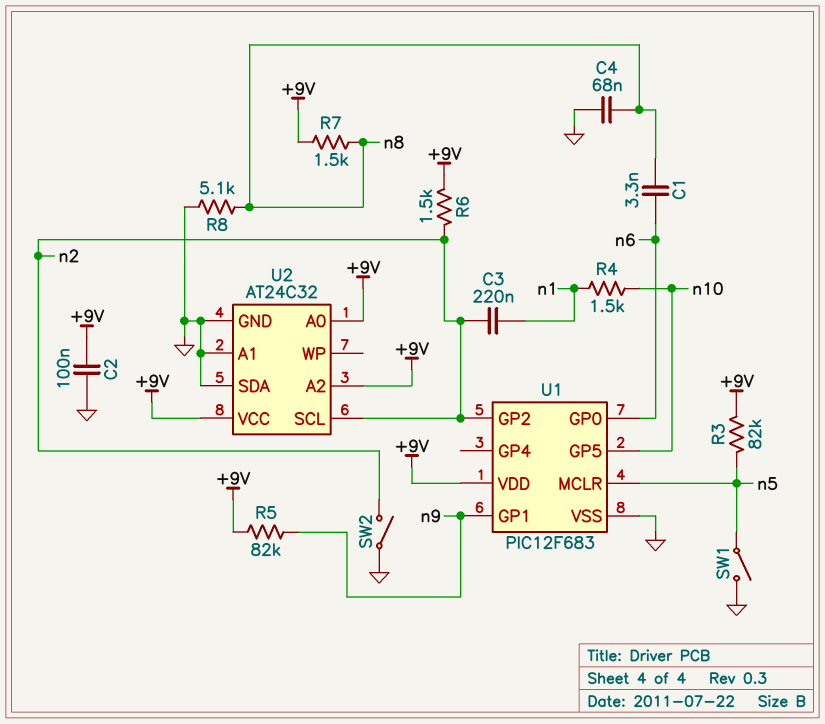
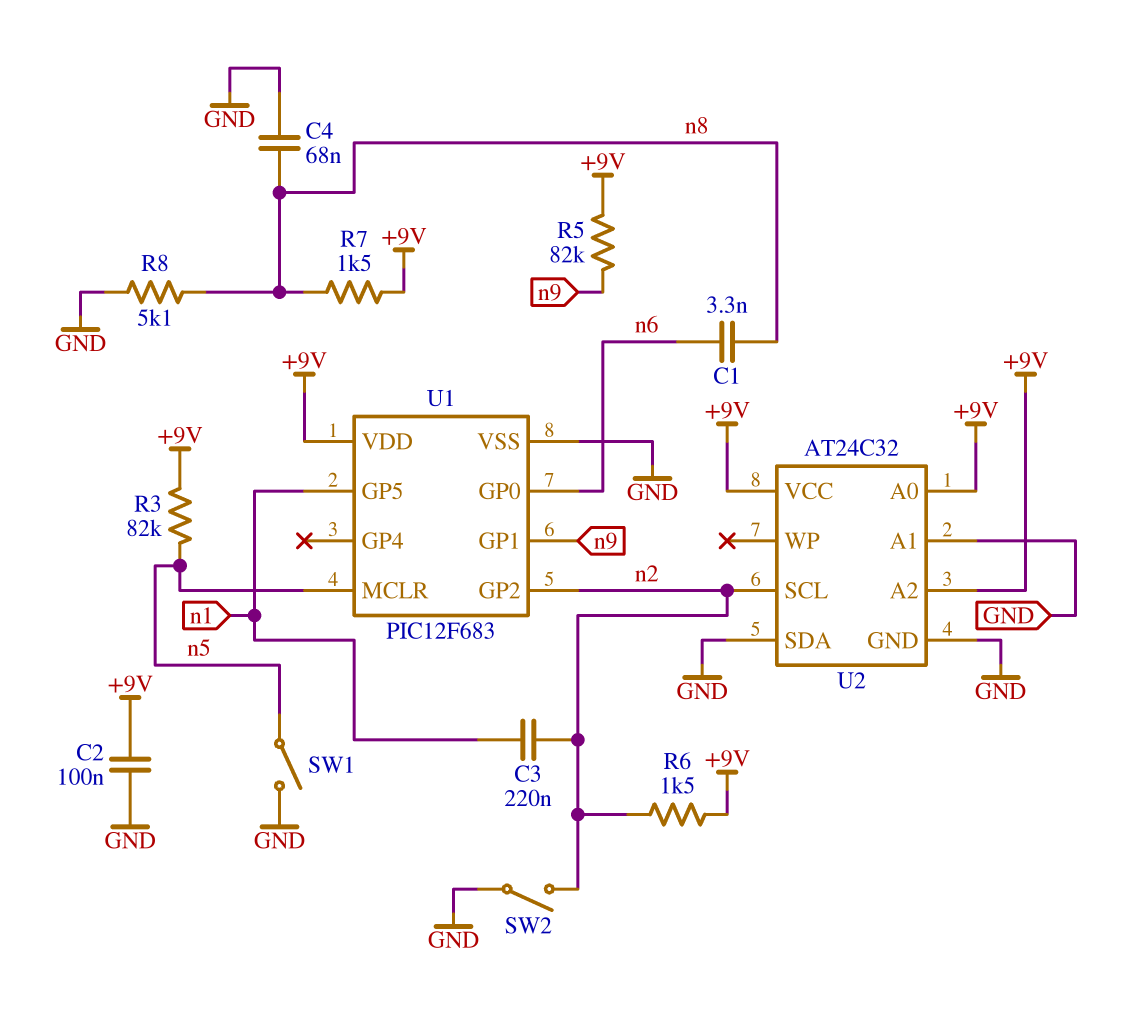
R4: 1.5k (n1, n10) -> none
U1 pin GP5: n10 -> n1

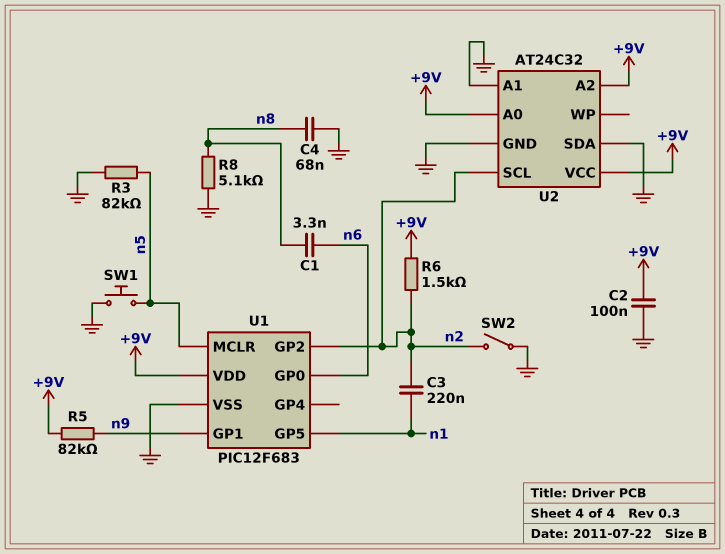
R3: 82k (+9V, n5) -> 82k (GND, n5)
R7: 1.5k (+9V, n8) -> none
SW1: switch (GND, n5) -> button (GND, n5)

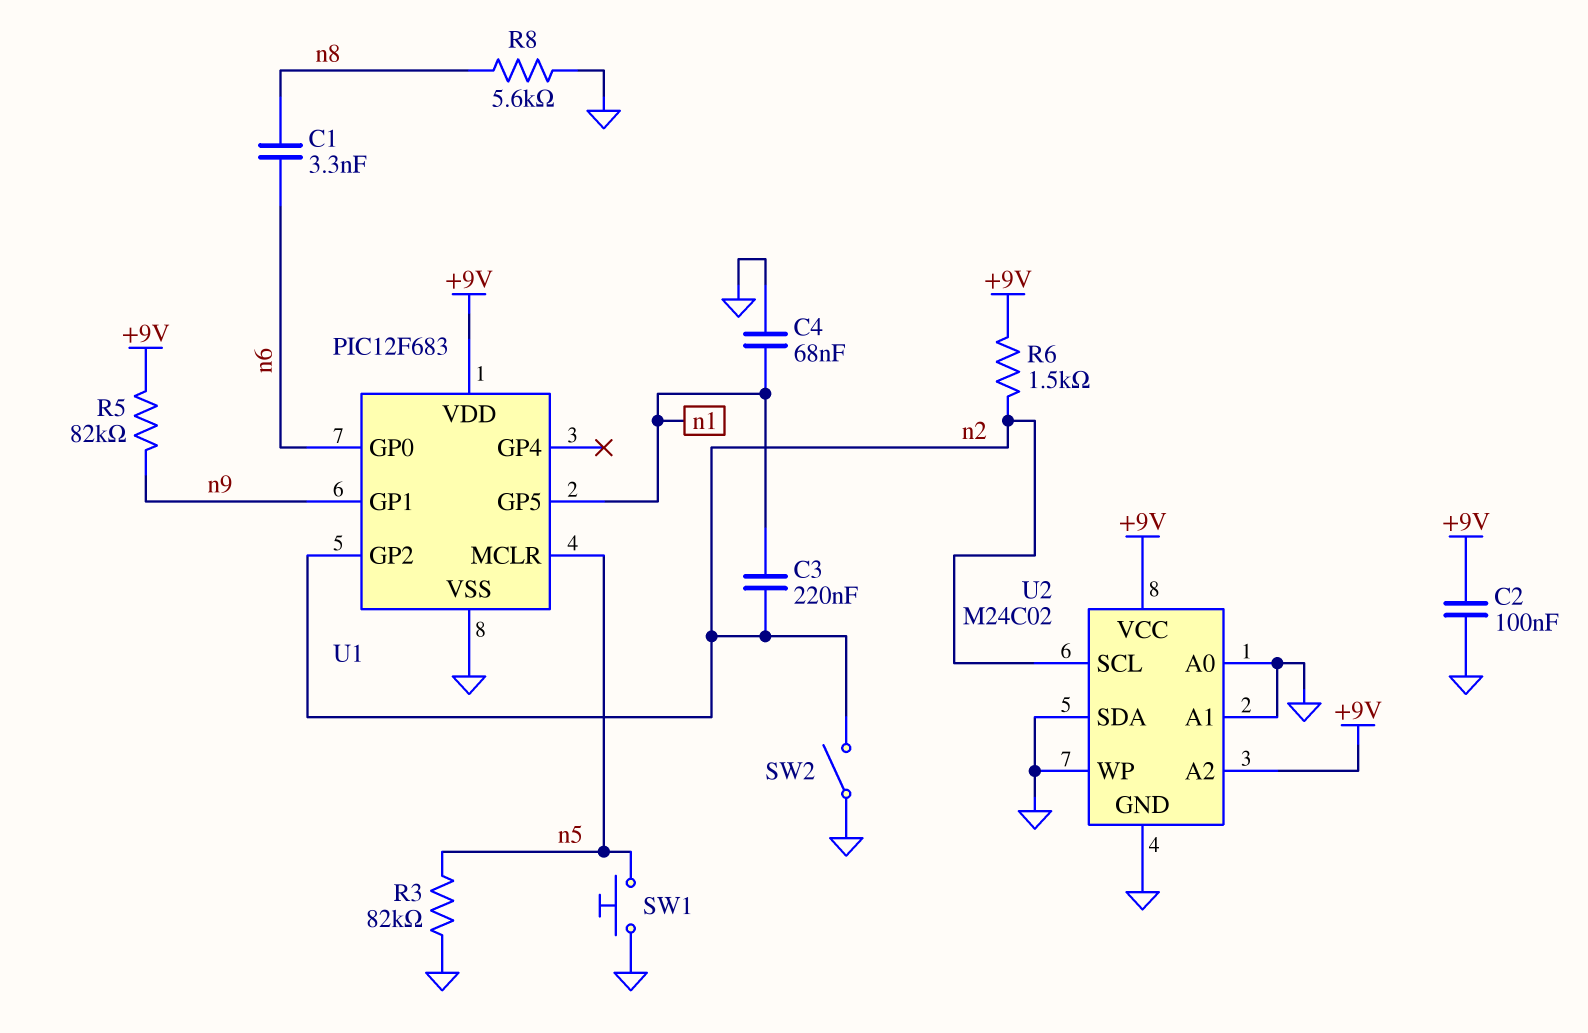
C4: 68nF (GND, n8) -> 68nF (GND, n1)
R8: 5.1k (GND, n8) -> 5.6k (GND, n8)
U2: AT24C32 -> M24C02
U2 pin A0: +9V -> GND
U2 pin WP: none -> GND

